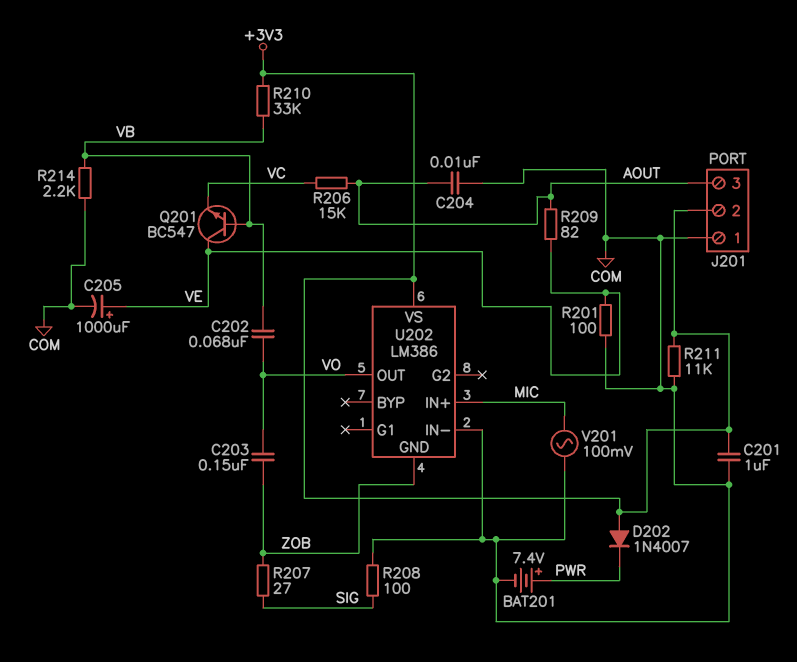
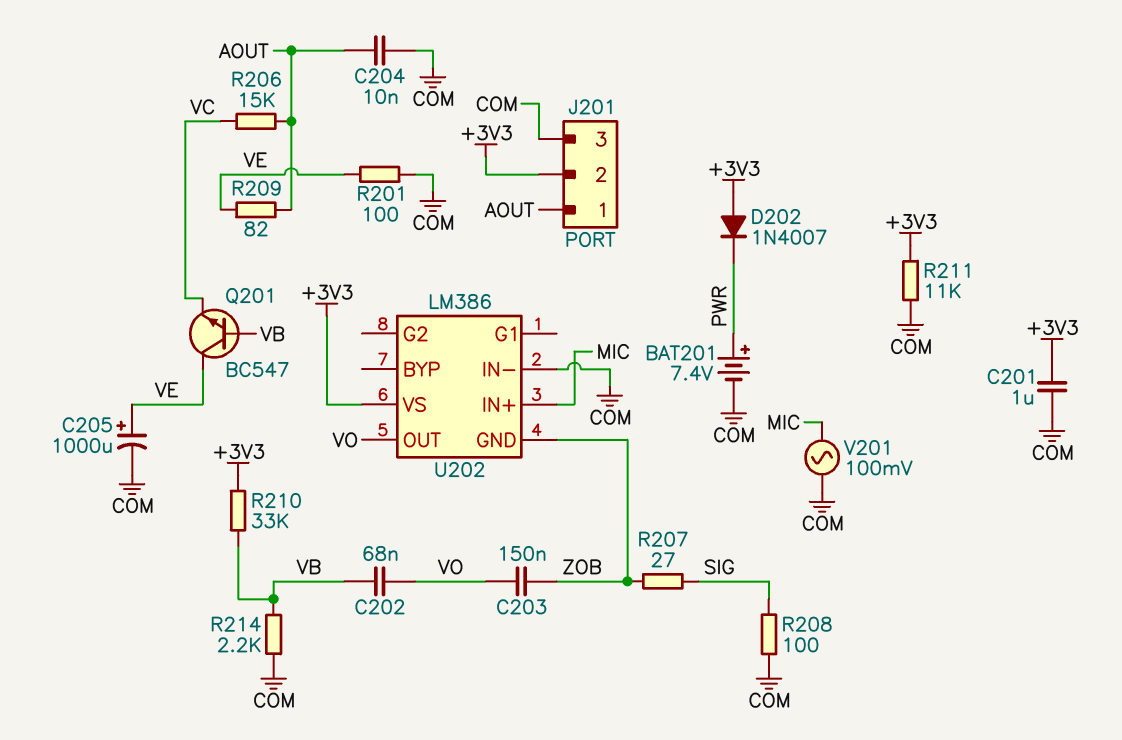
J201 pin 1: COM -> AOUT
J201 pin 3: AOUT -> COM

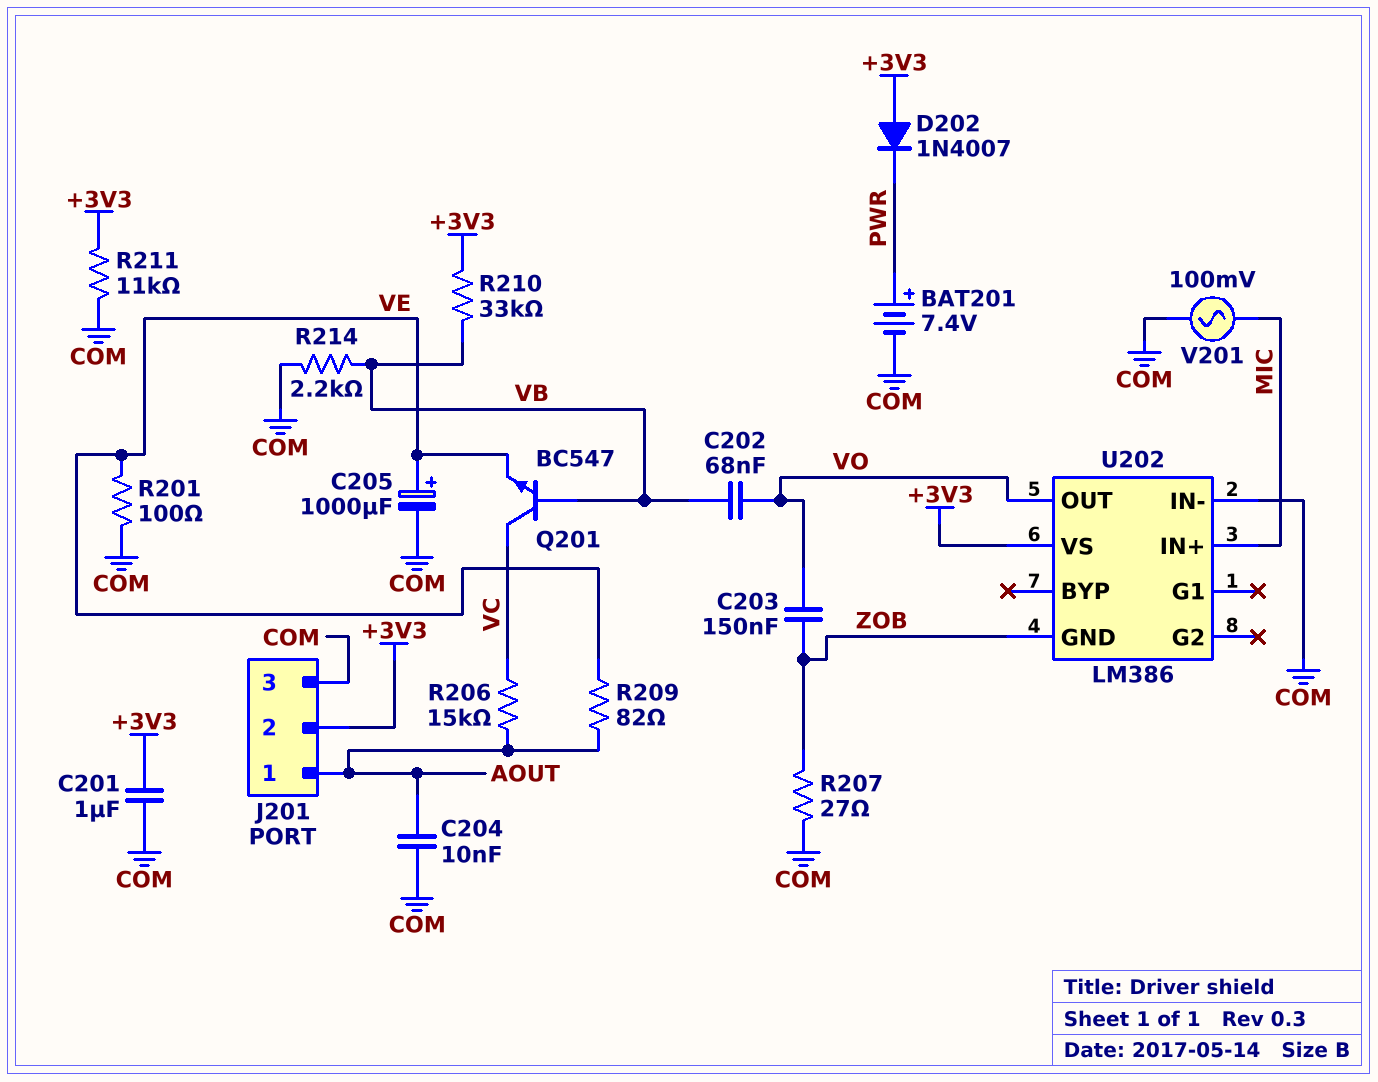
Q201: NPN BC547 (B VB, C VE, E VC) -> NPN BC547 (B VB, C VC, E VE)
R207: 27 (SIG, ZOB) -> 27 (COM, ZOB)
R208: 100 (COM, SIG) -> none

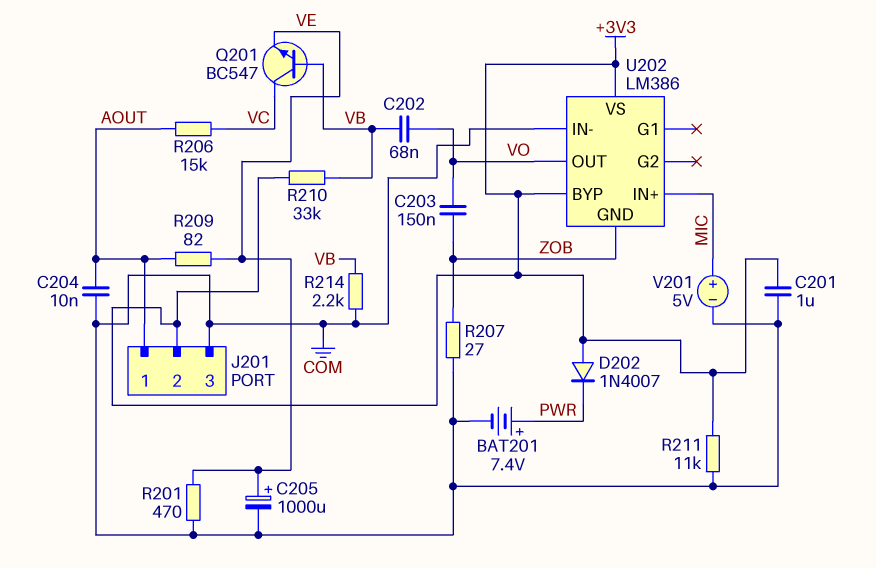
R201: 100 (COM, VE) -> 470 (COM, VE)
U202 pin BYP: none -> +3V3
V201: AC 100mV (COM, MIC) -> 5V (plus MIC, minus COM)

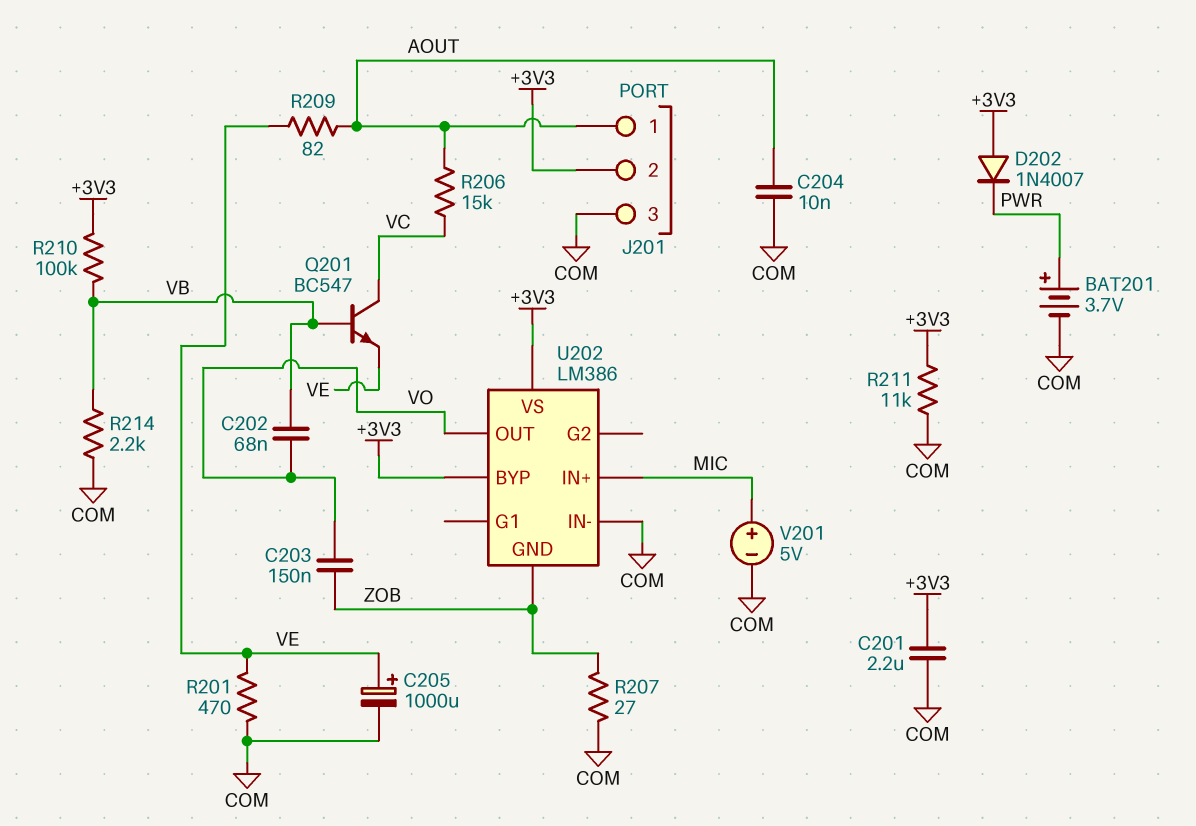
BAT201: 7.4V (plus PWR, minus COM) -> 3.7V (plus PWR, minus COM)
C201: 1uF (+3V3, COM) -> 2.2uF (+3V3, COM)
R210: 33k (+3V3, VB) -> 100k (+3V3, VB)

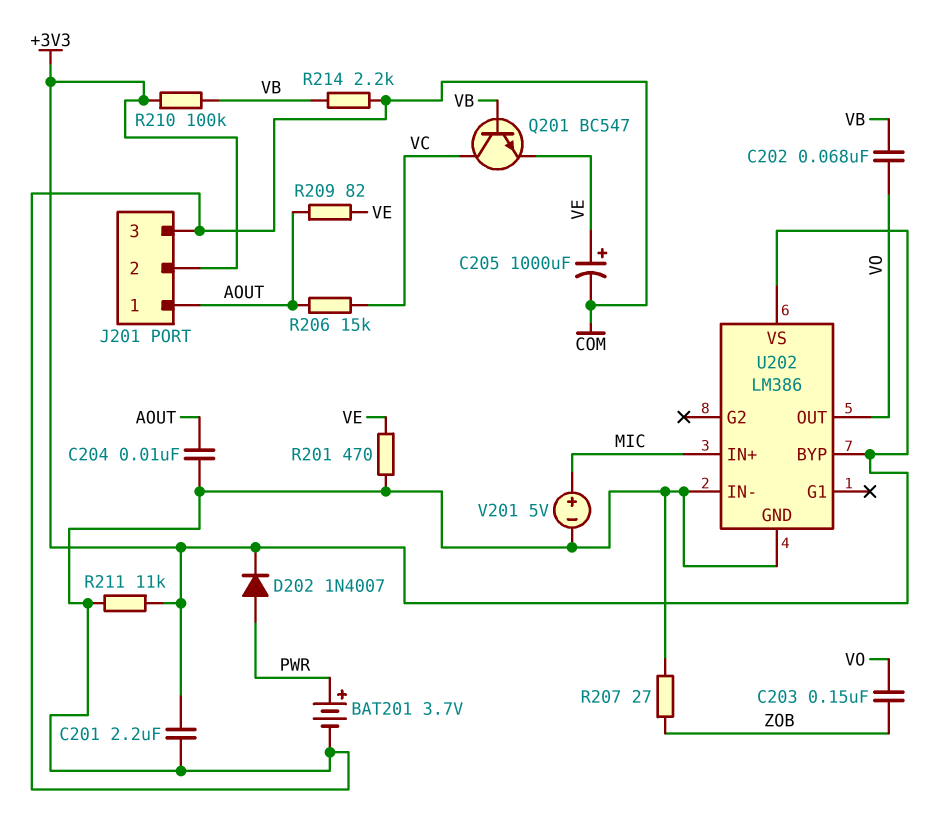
D202: diode 1N4007 (A +3V3, K PWR) -> diode 1N4007 (A PWR, K +3V3)
U202 pin GND: ZOB -> COM

